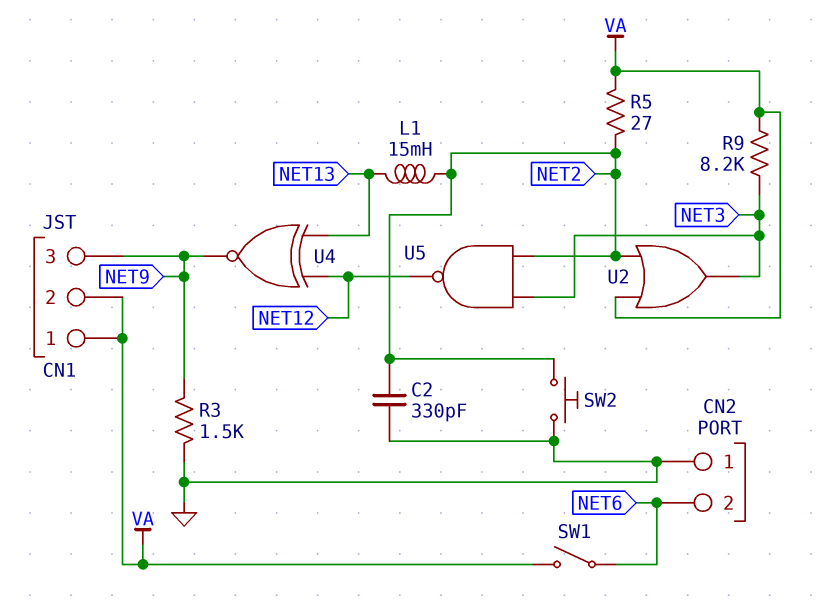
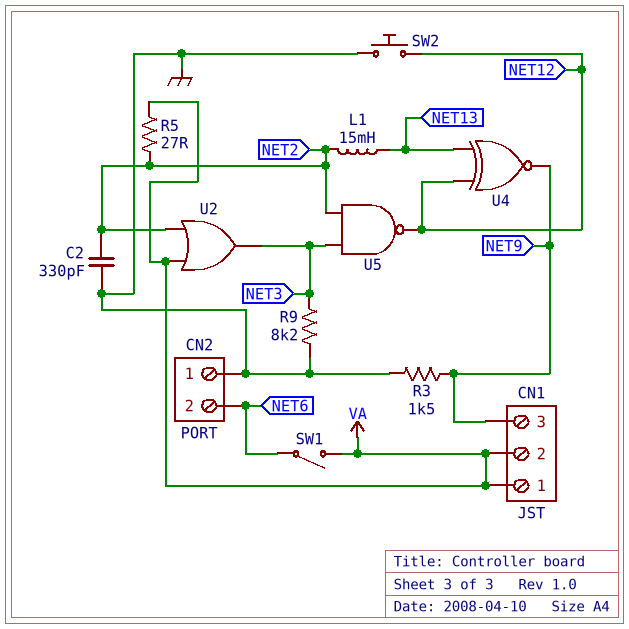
R9: 8.2k (NET3, VA) -> 8.2k (GND, NET3)
SW2: button (GND, NET2) -> button (GND, NET12)

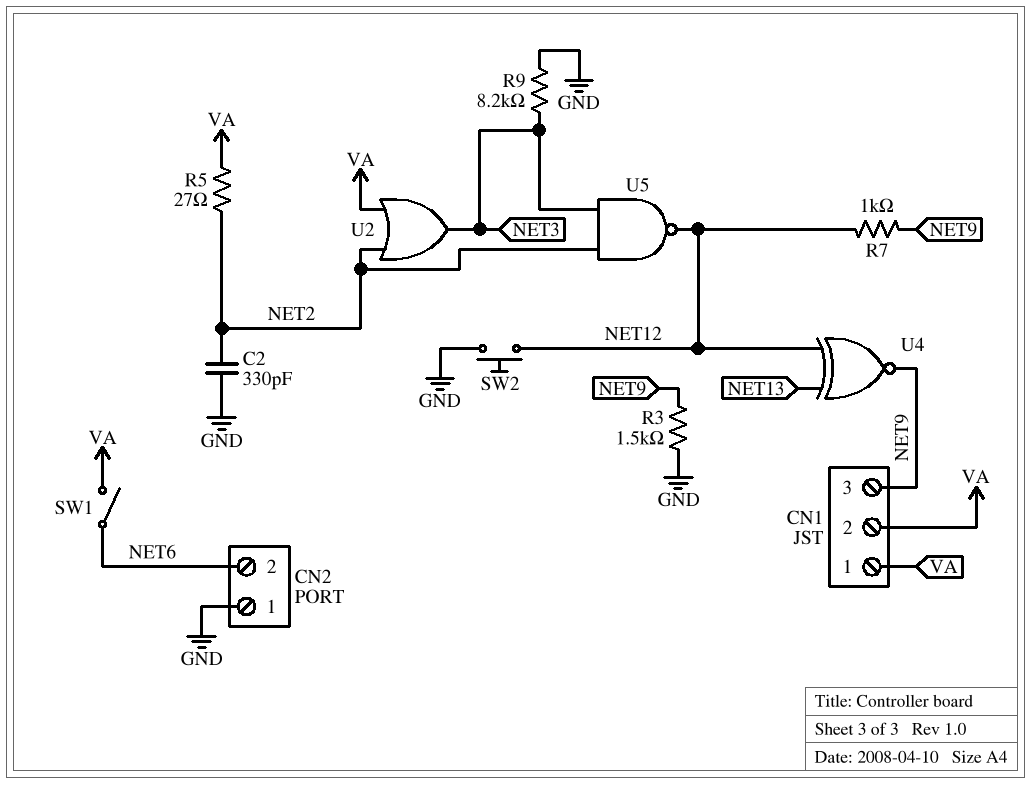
L1: 15mH (NET2, NET13) -> none
R7: none -> 1k (NET9, NET12)

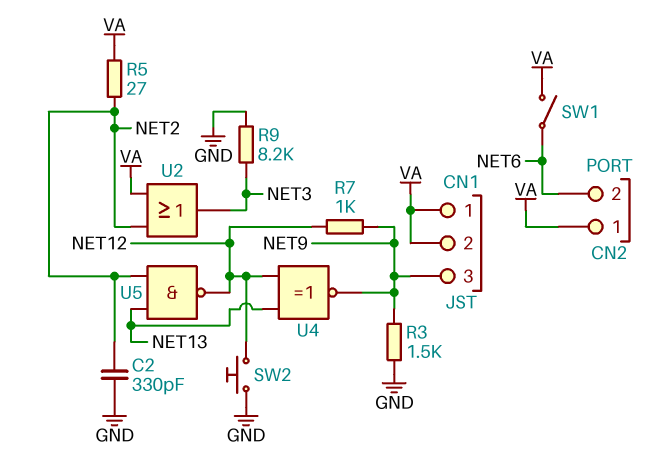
CN2 pin 1: GND -> VA
U5: NAND (in NET2, in NET3, out NET12) -> NAND (in NET2, in NET13, out NET12)

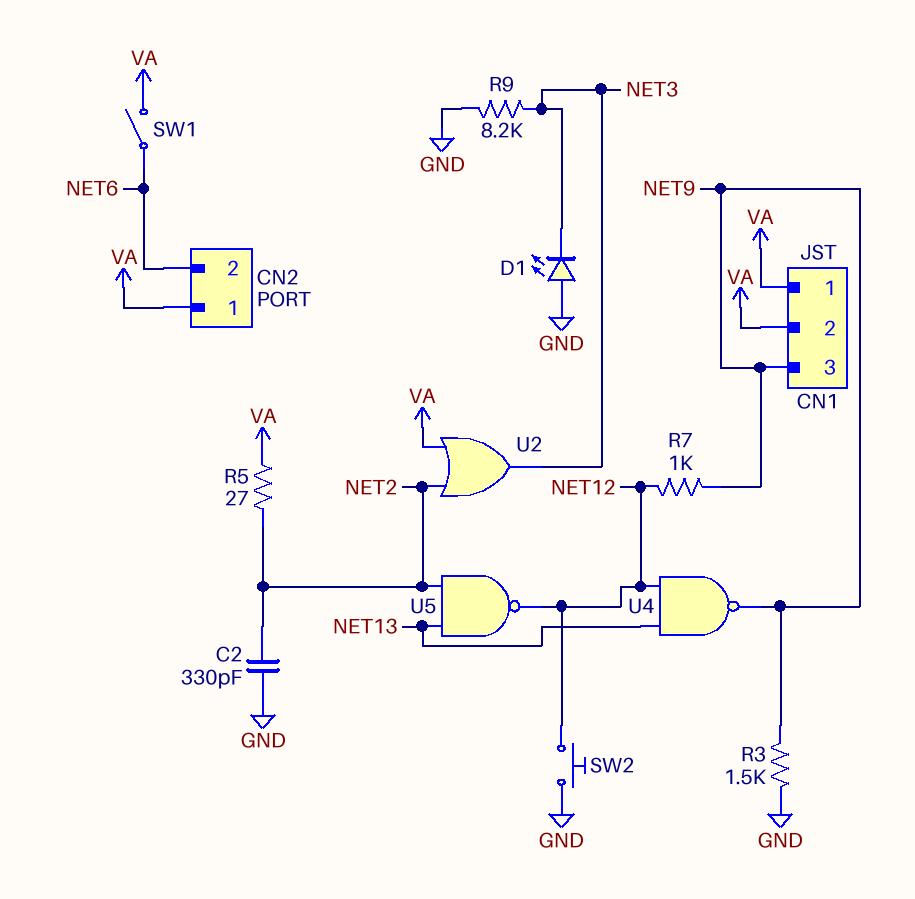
D1: none -> LED (A GND, K NET3)
U4: XNOR (in NET12, in NET13, out NET9) -> NAND (in NET12, in NET13, out NET9)

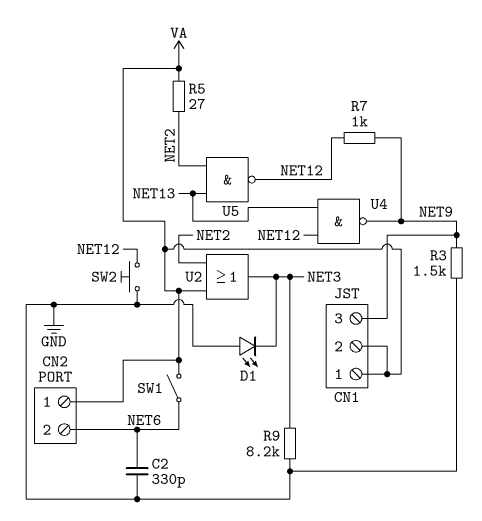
C2: 330pF (GND, NET2) -> 330pF (GND, NET6)

